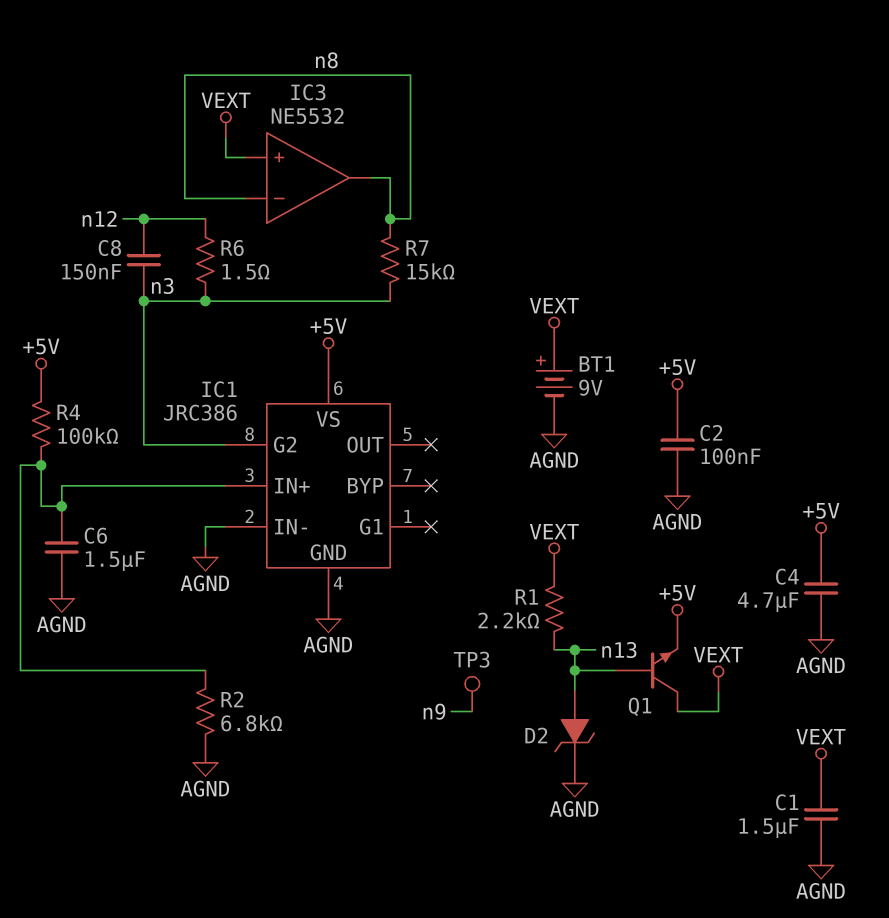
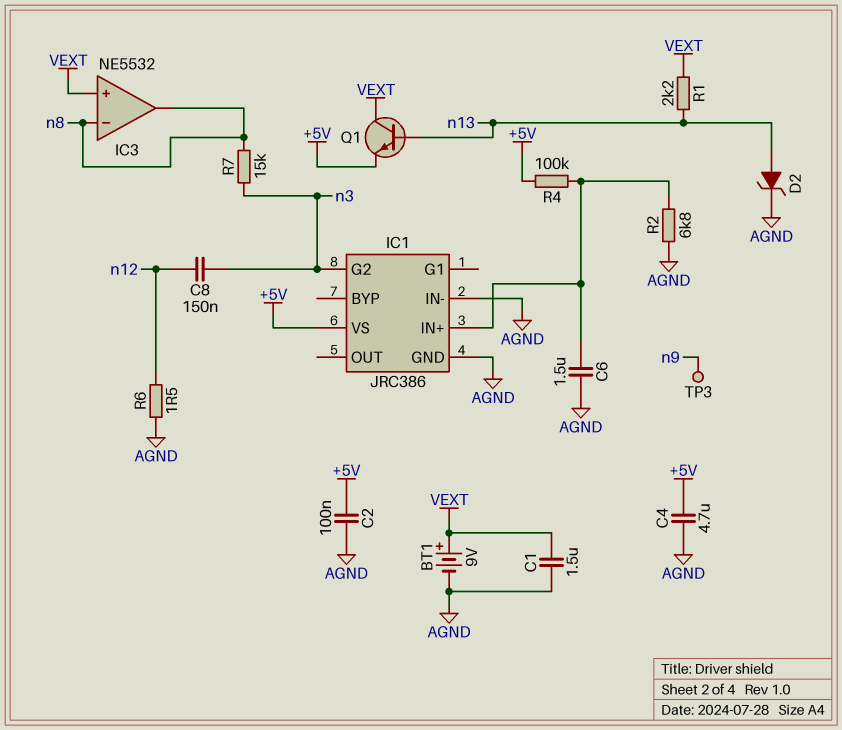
R6: 1.5 (n3, n12) -> 1.5 (AGND, n12)

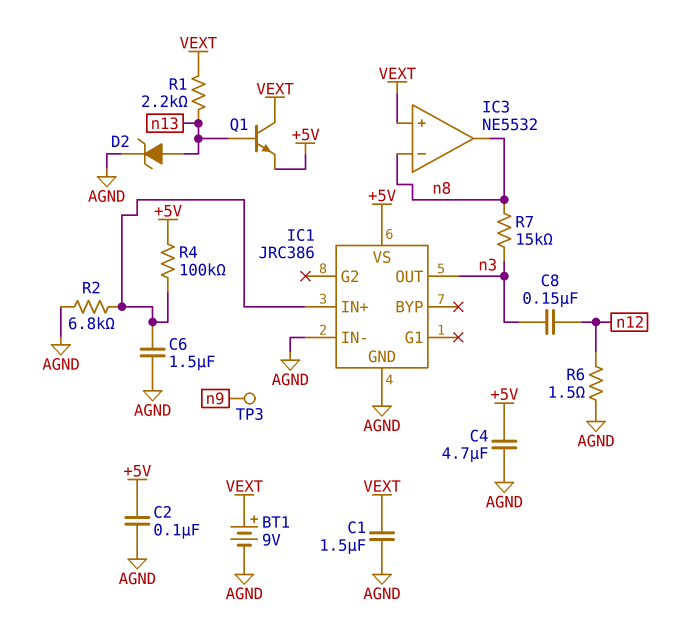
IC1 pin G2: n3 -> none
IC1 pin OUT: none -> n3

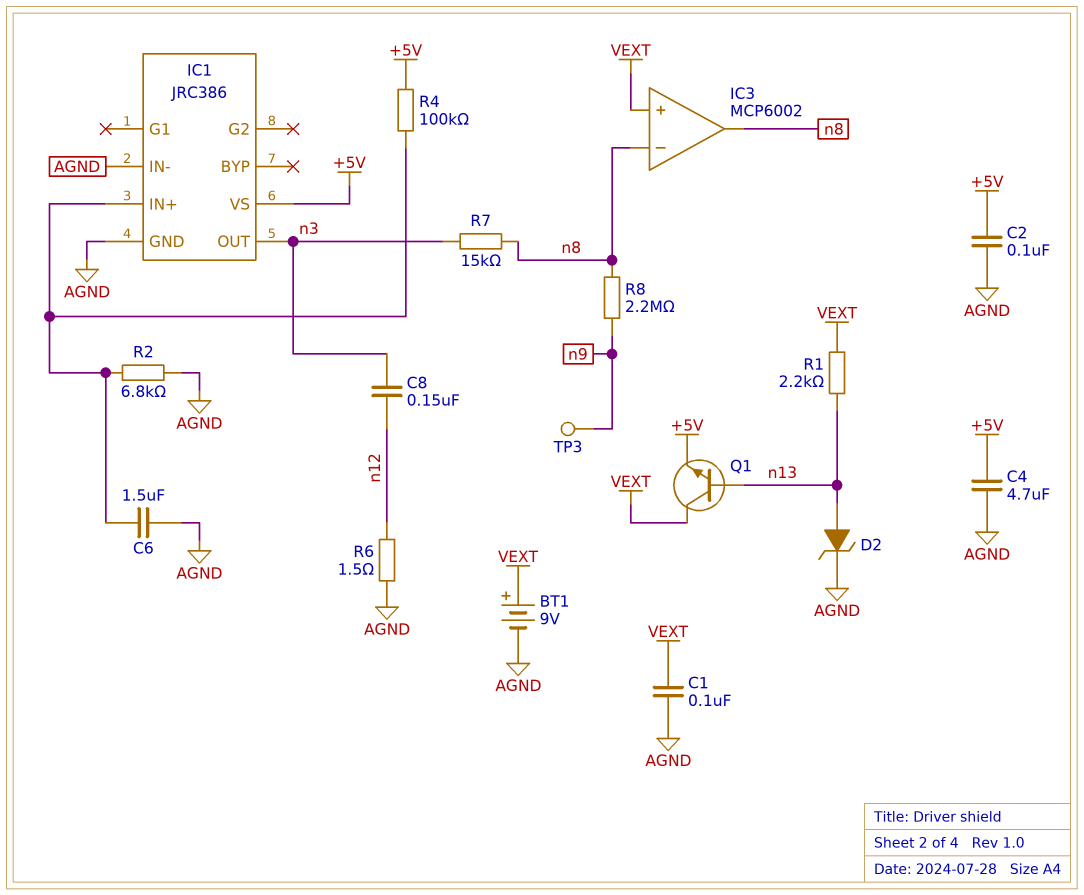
C1: 1.5uF (AGND, VEXT) -> 100nF (AGND, VEXT)
IC3: NE5532 -> MCP6002
R8: none -> 2.2M (n8, n9)

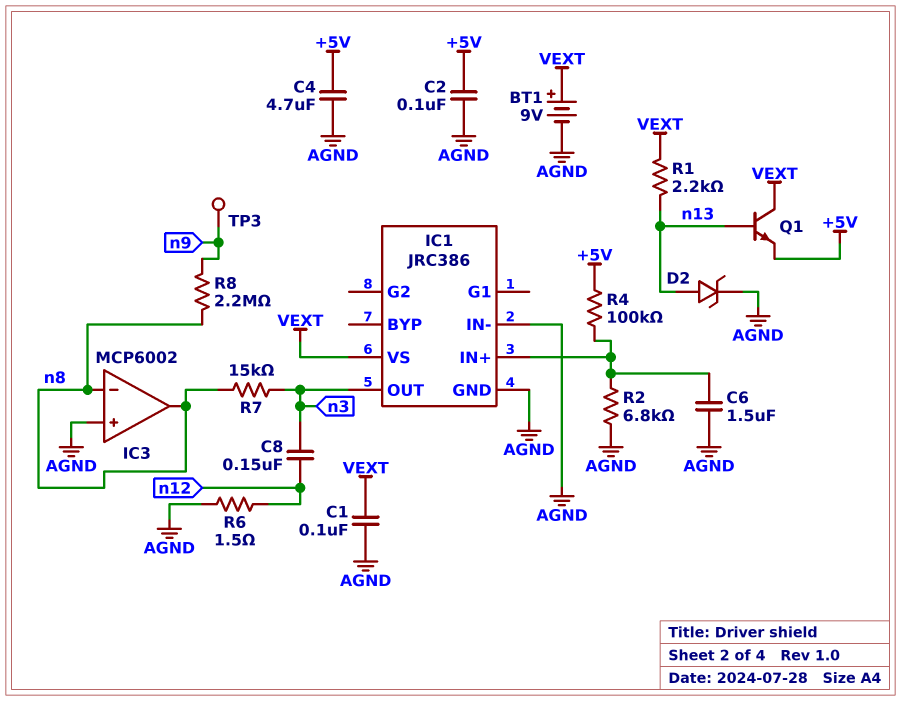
IC1 pin VS: +5V -> VEXT
IC3 pin in+: VEXT -> AGND

